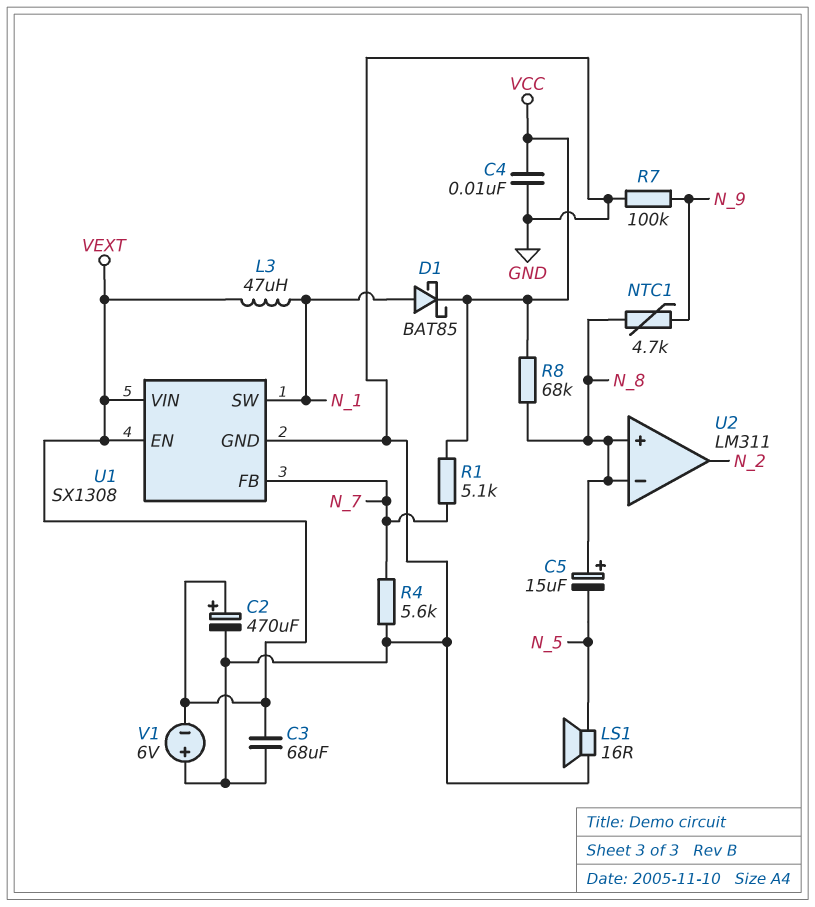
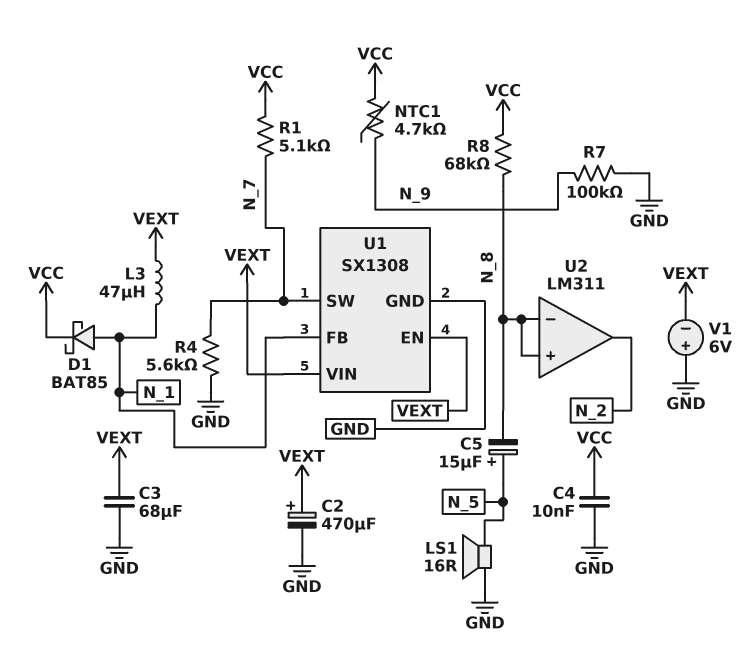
C5: 15uF (plus N_8, minus N_5) -> 15uF (plus N_5, minus N_8)
NTC1: 4.7k (N_8, N_9) -> 4.7k (N_9, VCC)
U1 pin FB: N_7 -> N_1
U1 pin SW: N_1 -> N_7

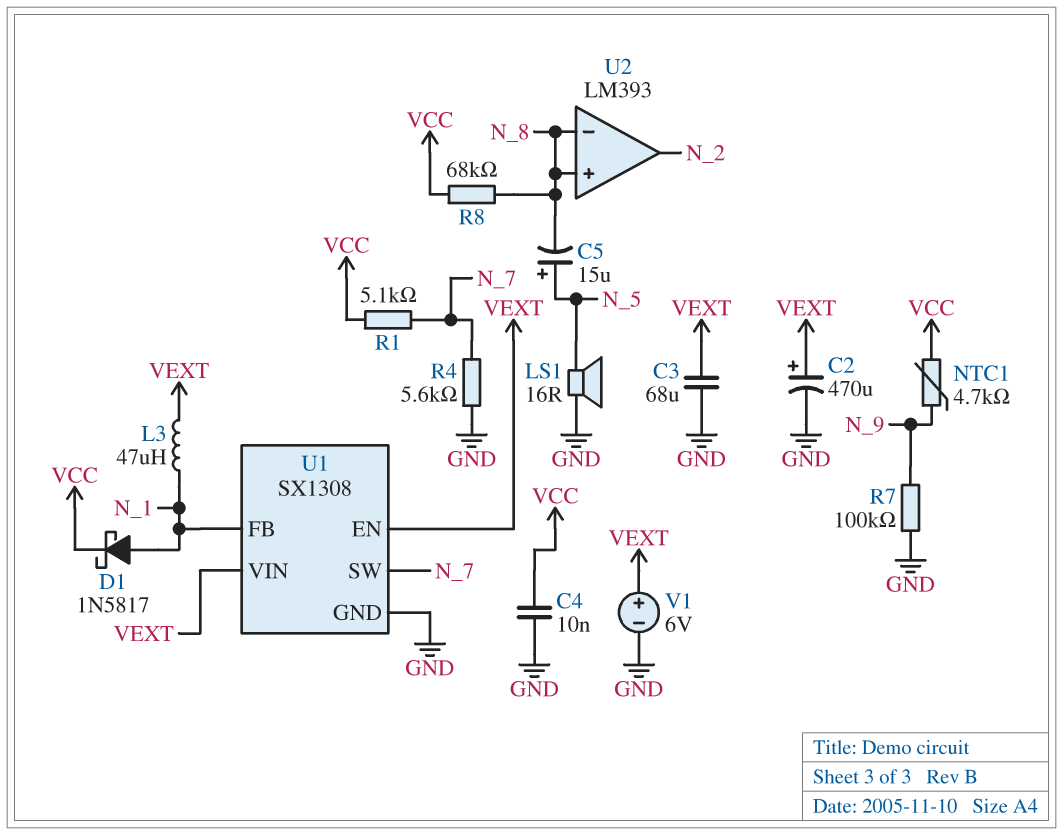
D1: schottky BAT85 (A N_1, K VCC) -> schottky 1N5817 (A N_1, K VCC)
U2: LM311 -> LM393
V1: 6V (plus GND, minus VEXT) -> 6V (plus VEXT, minus GND)

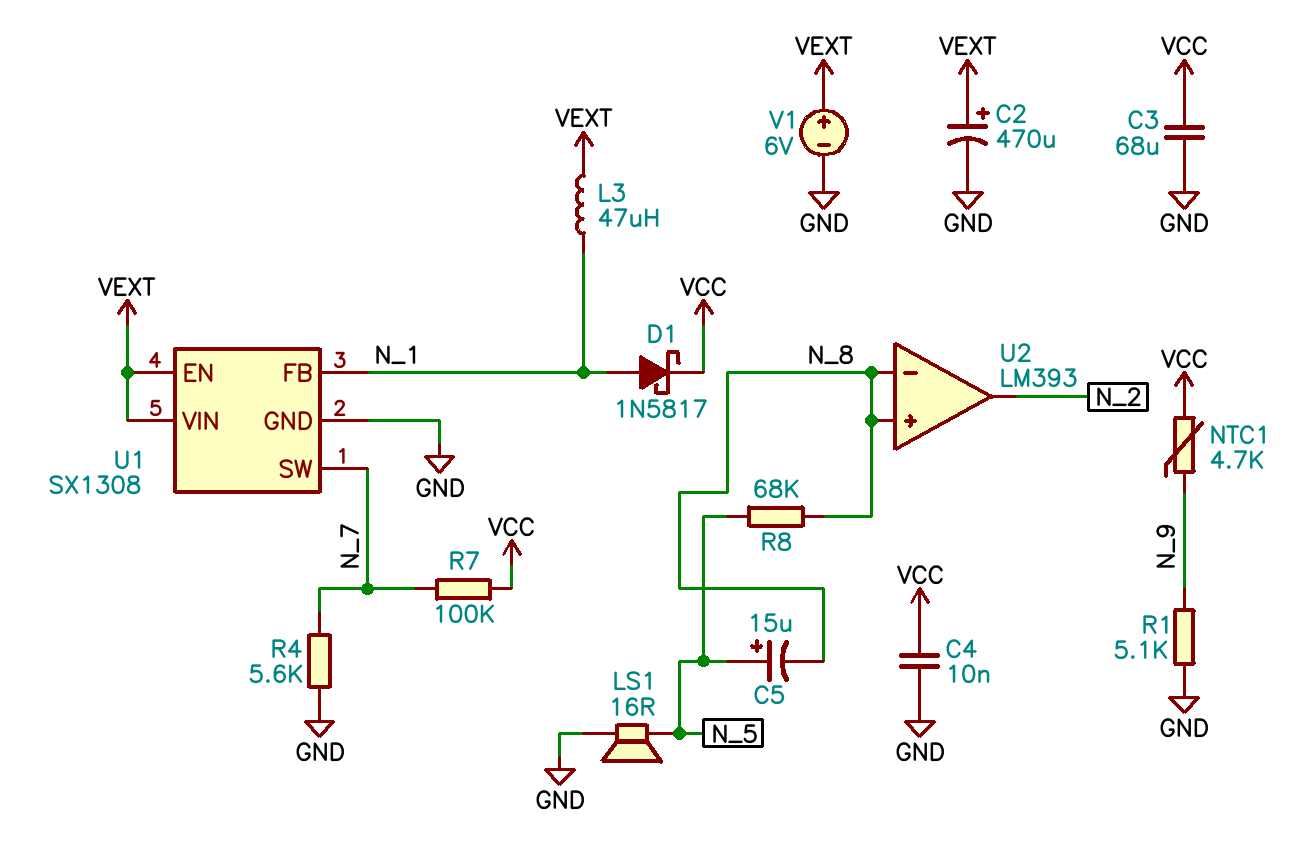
C3: 68uF (GND, VEXT) -> 68uF (GND, VCC)
R1: 5.1k (N_7, VCC) -> 5.1k (GND, N_9)
R7: 100k (GND, N_9) -> 100k (N_7, VCC)
R8: 68k (N_8, VCC) -> 68k (N_5, N_8)

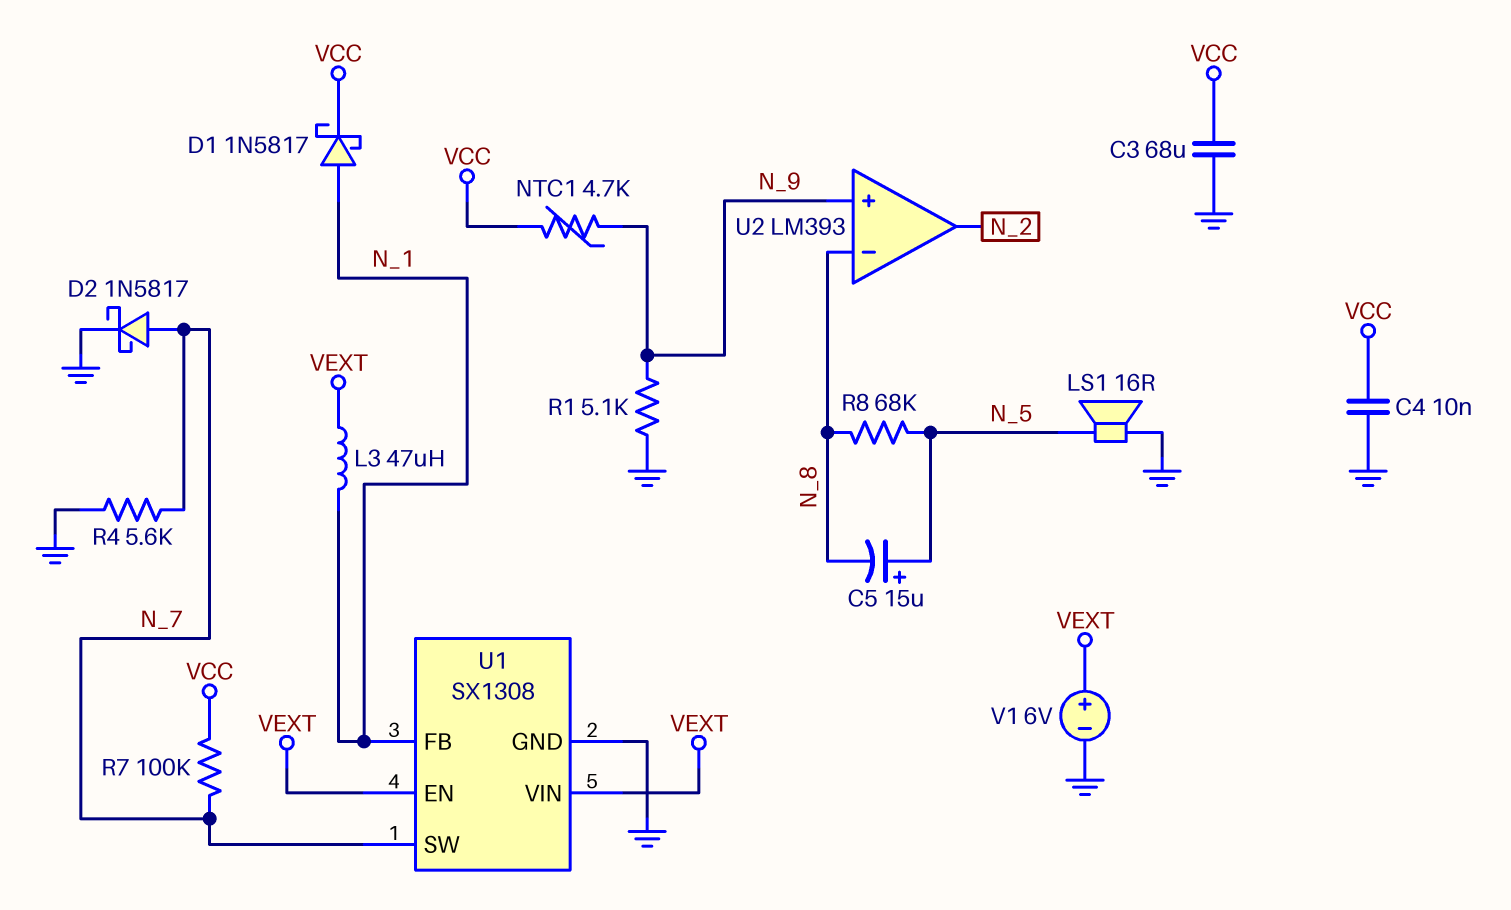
C2: 470uF (plus VEXT, minus GND) -> none
D2: none -> schottky 1N5817 (A N_7, K GND)
U2 pin in+: N_8 -> N_9

